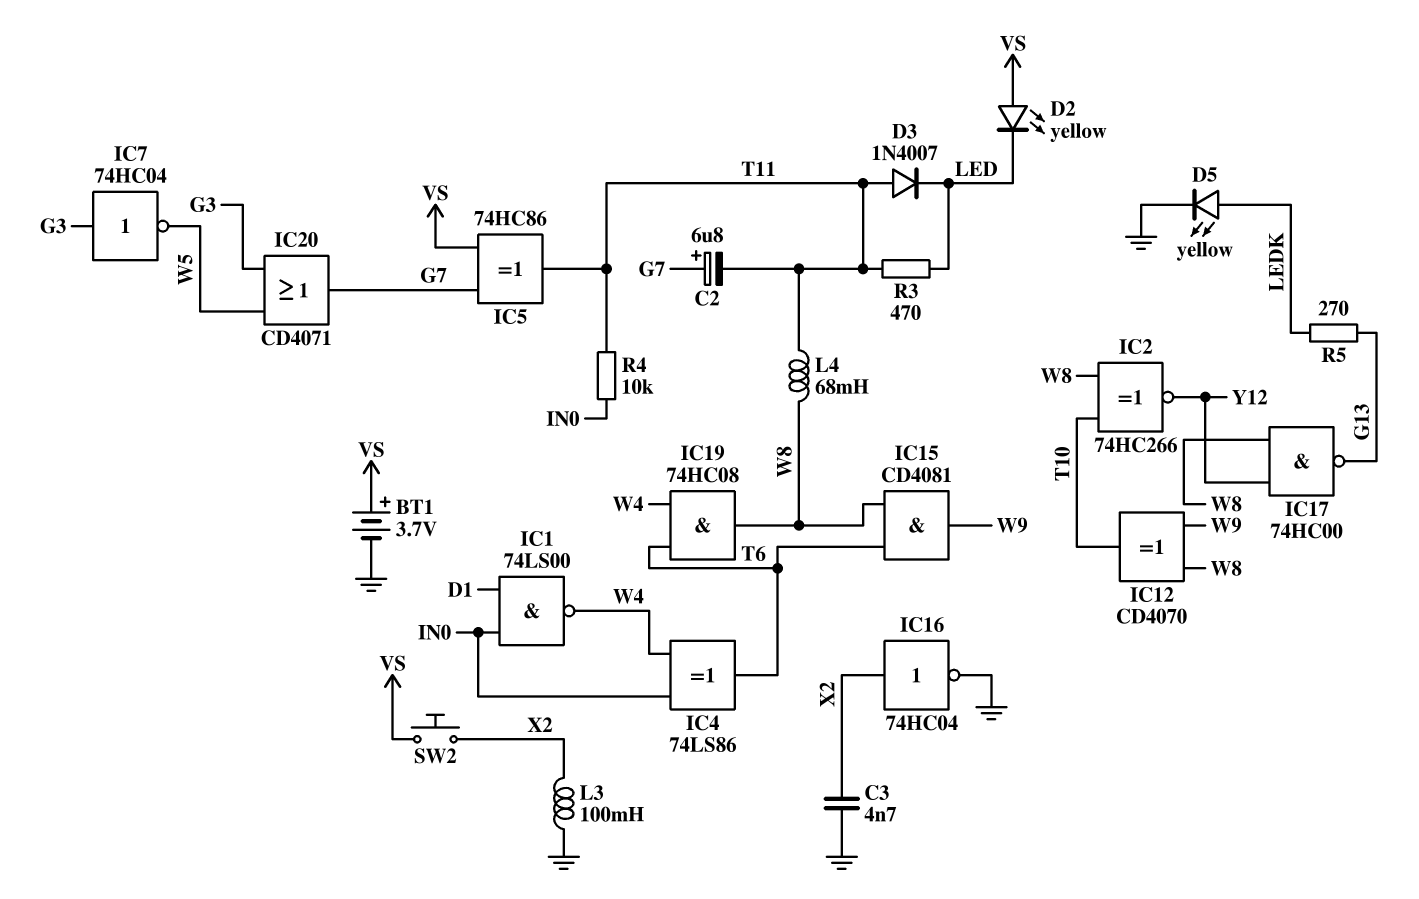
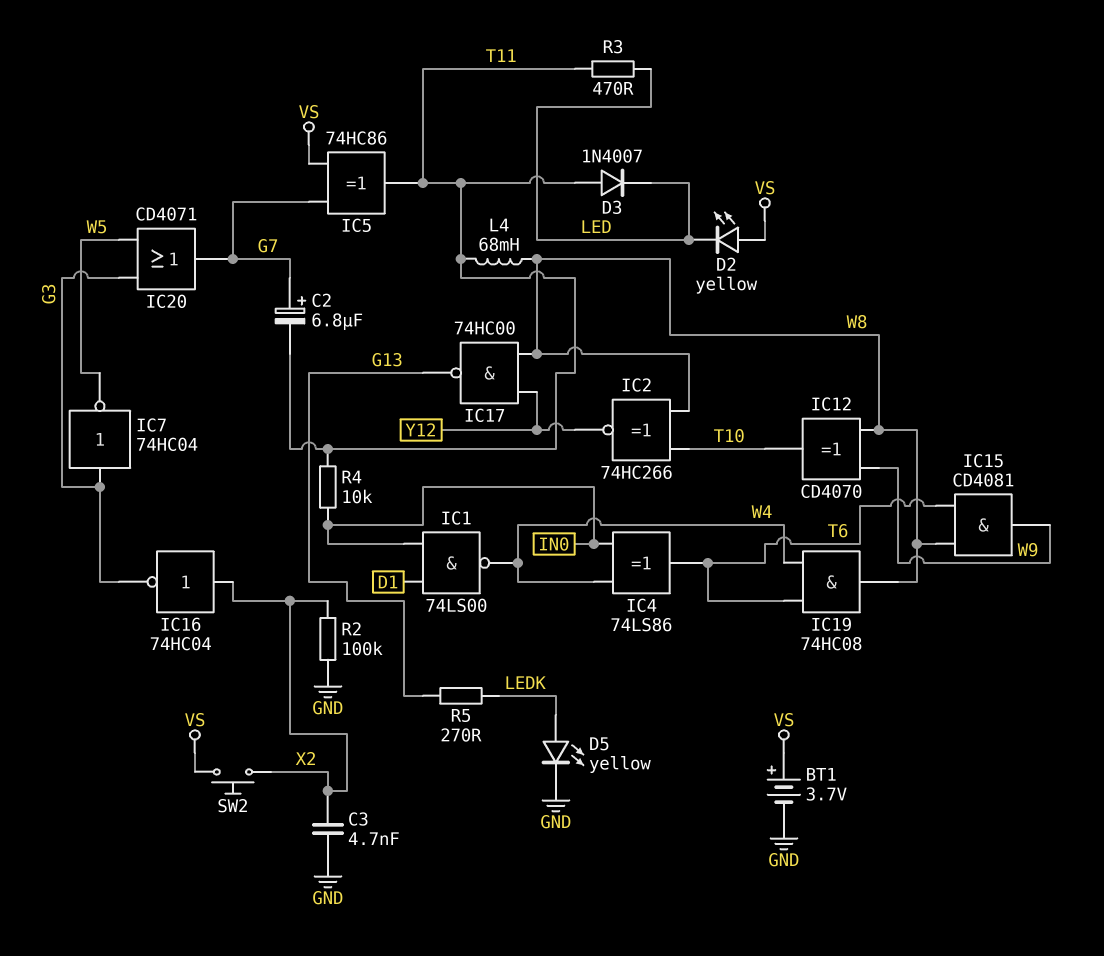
IC16: NOT 74HC04 (in X2, out GND) -> NOT 74HC04 (in X2, out G3)
L3: 100mH (GND, X2) -> none
R2: none -> 100k (GND, X2)

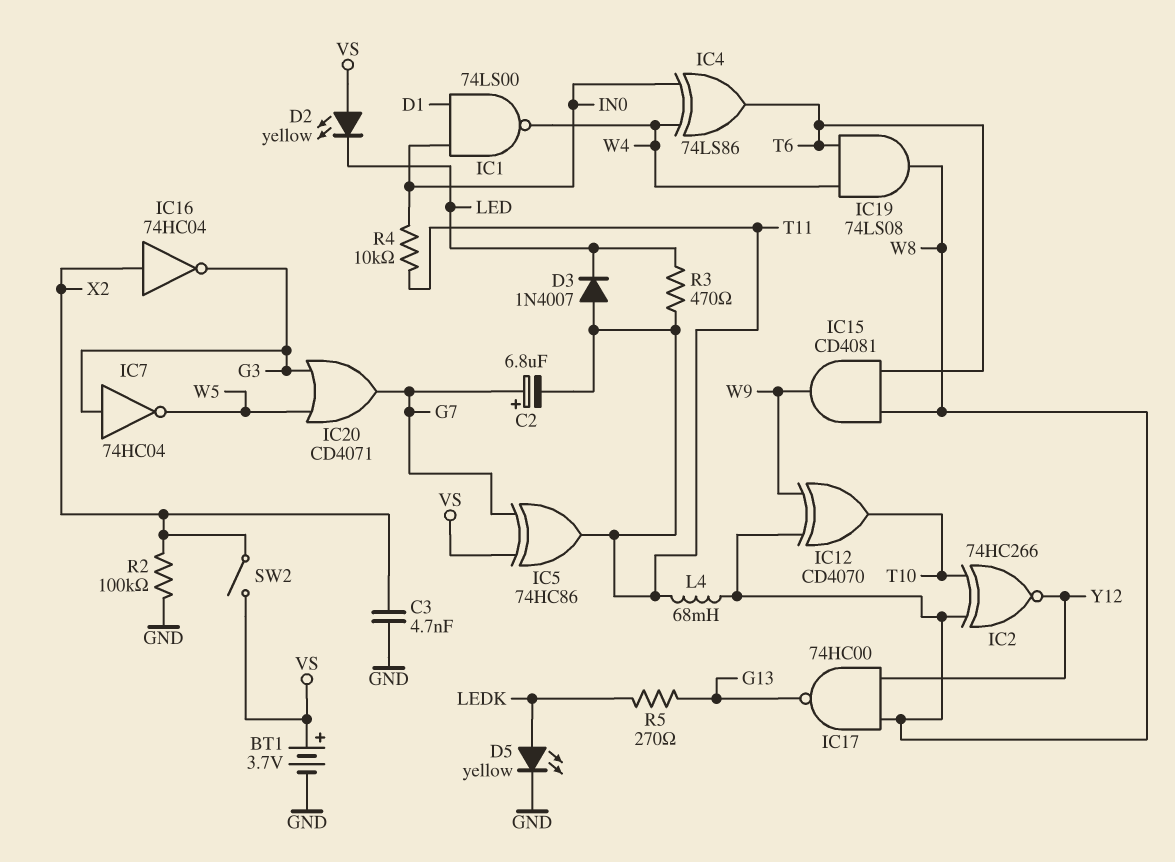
IC19: AND 74HC08 (in T6, in W4, out W8) -> AND 74LS08 (in T6, in W4, out W8)
SW2: button (VS, X2) -> switch (VS, X2)

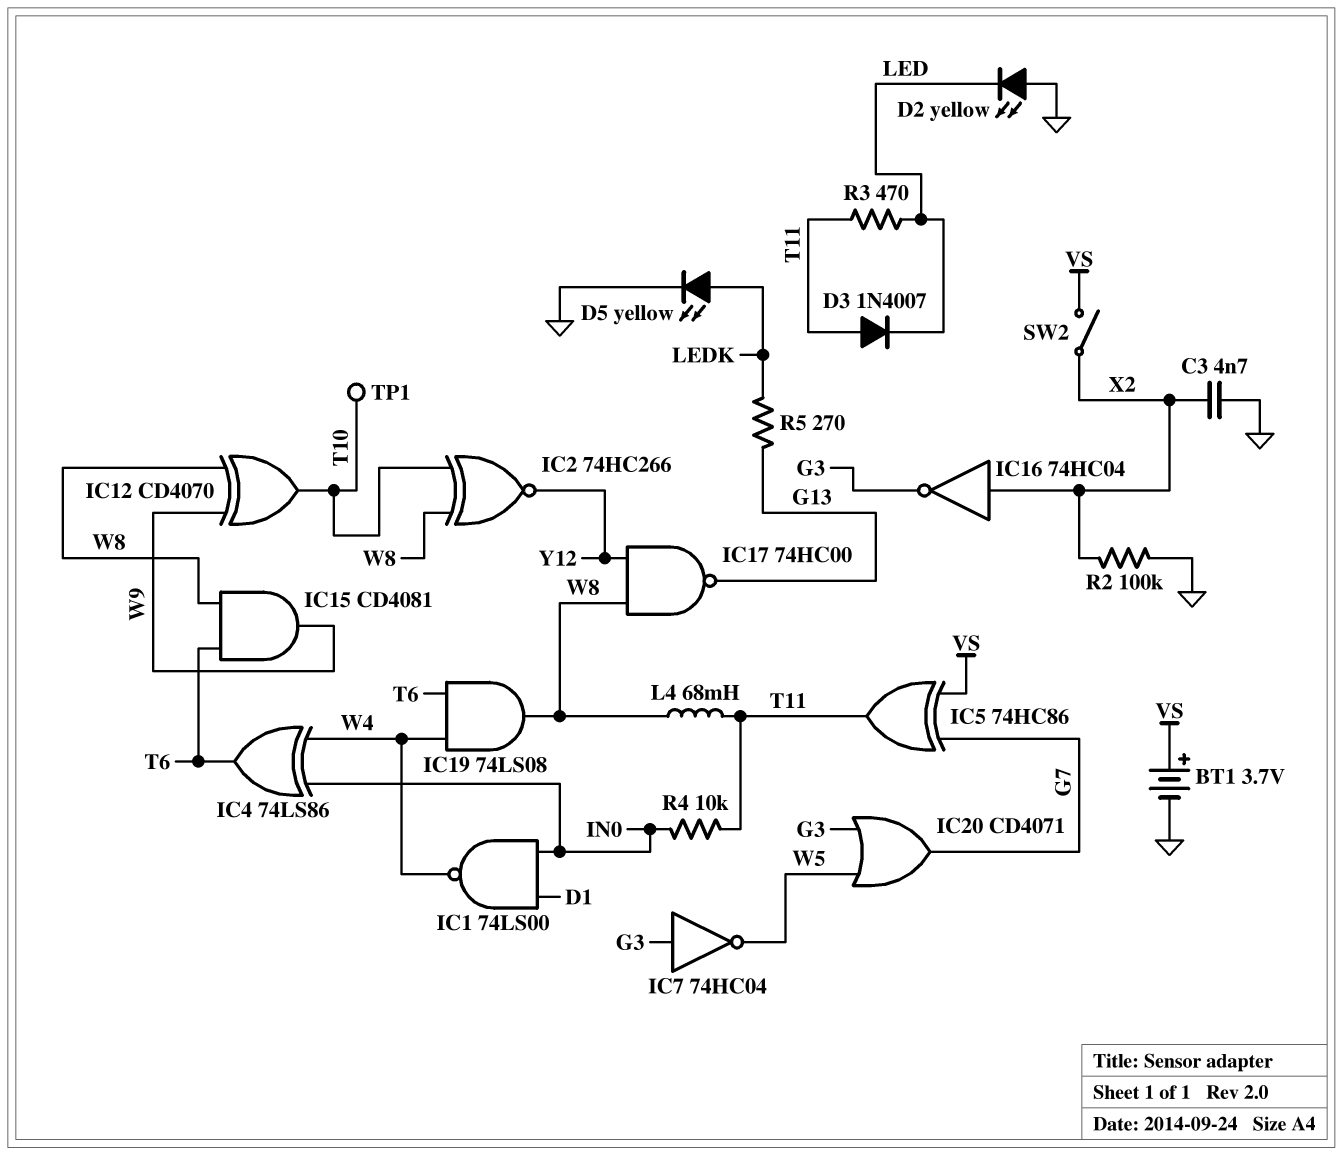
C2: 6.8uF (plus G7, minus T11) -> none
D2: LED yellow (A VS, K LED) -> LED yellow (A GND, K LED)
TP1: none -> test point (T10)

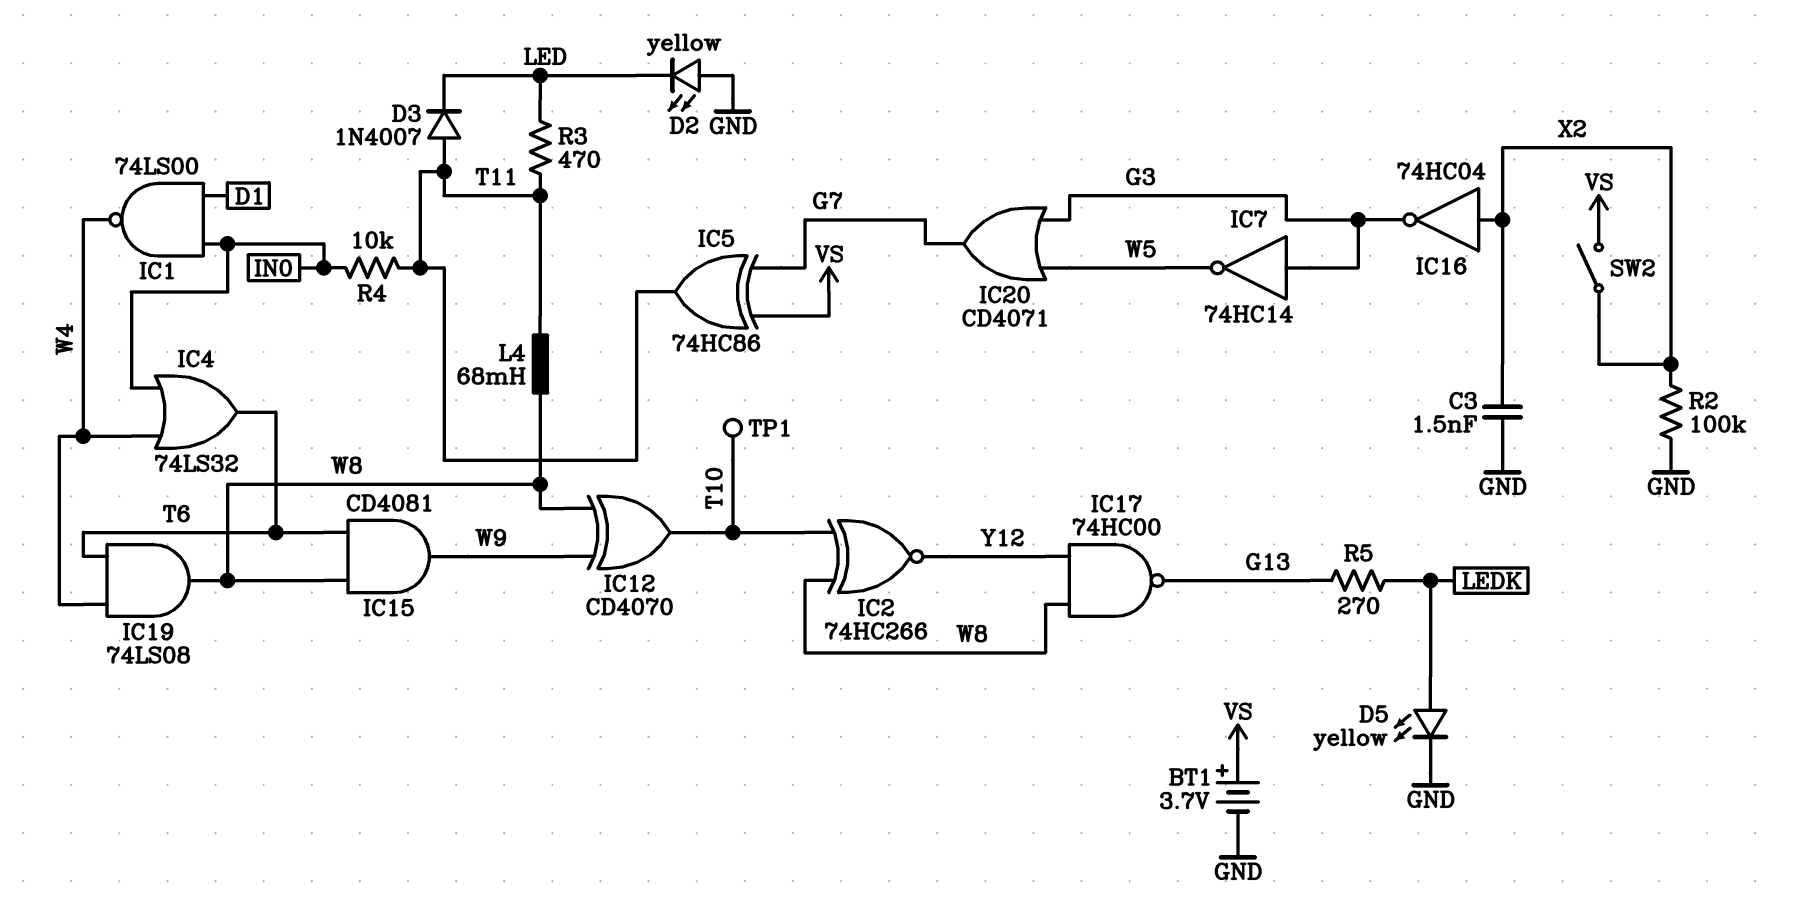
C3: 4.7nF (GND, X2) -> 1.5nF (GND, X2)
IC4: XOR 74LS86 (in IN0, in W4, out T6) -> OR 74LS32 (in IN0, in W4, out T6)
IC7: NOT 74HC04 (in G3, out W5) -> NOT 74HC14 (in G3, out W5)

